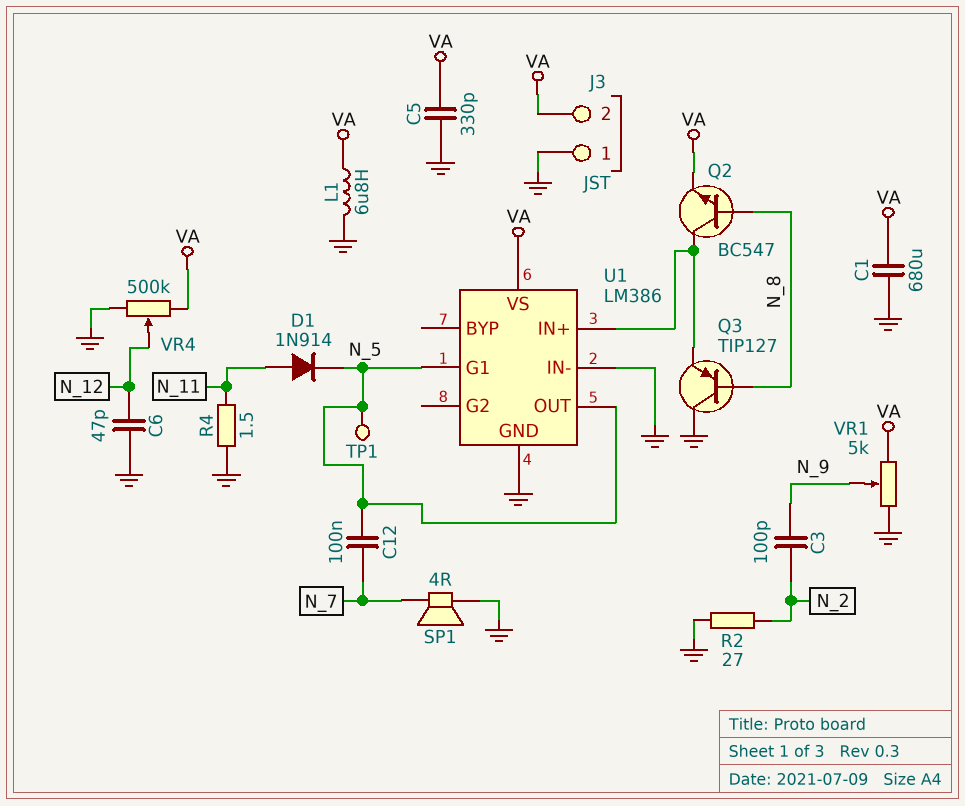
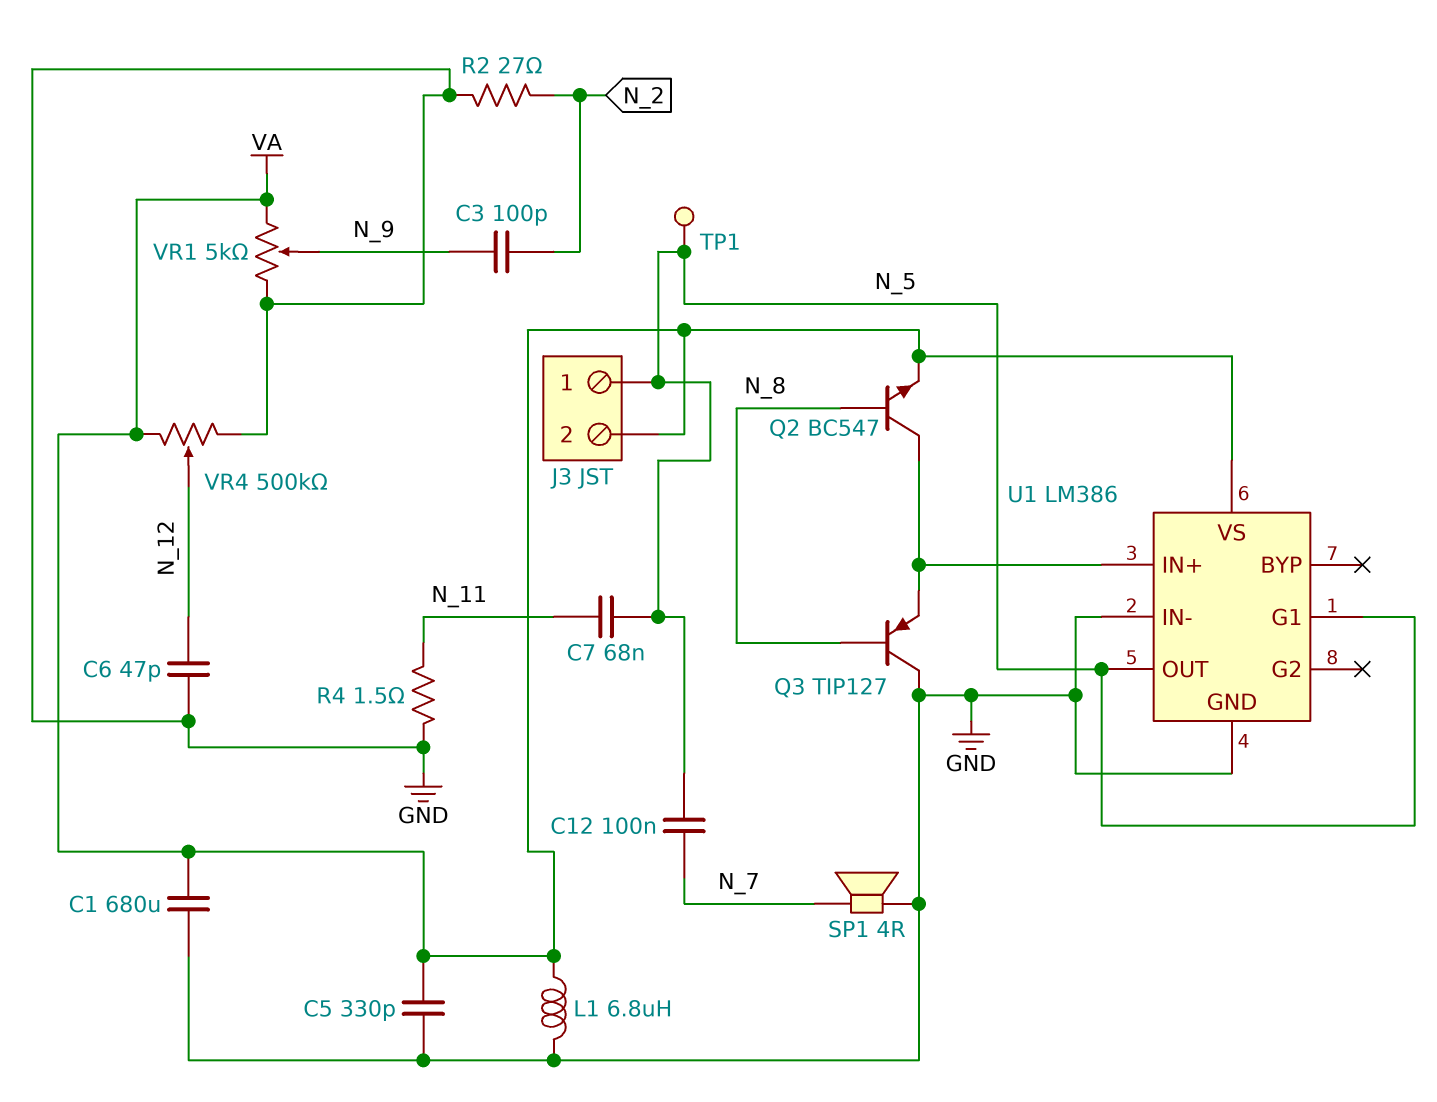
C7: none -> 68nF (N_5, N_11)
D1: diode 1N914 (A N_11, K N_5) -> none
J3 pin 1: GND -> N_5

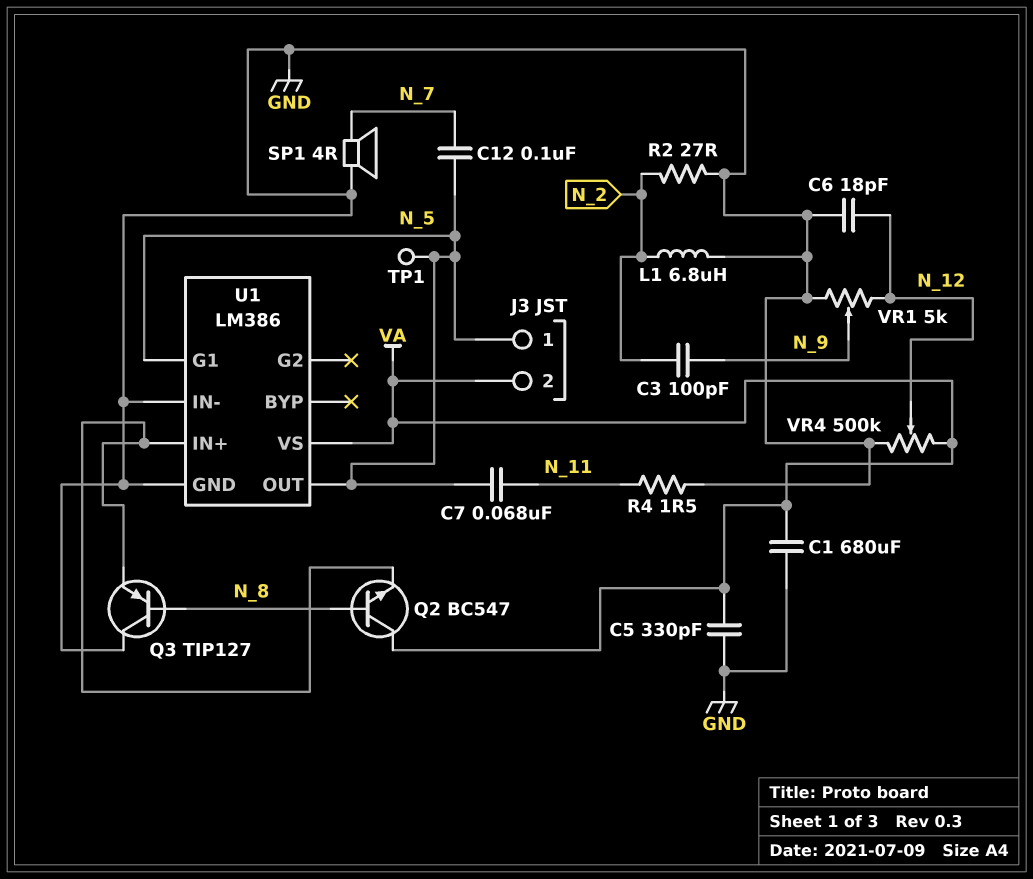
C6: 47pF (GND, N_12) -> 18pF (GND, N_12)
L1: 6.8uH (GND, VA) -> 6.8uH (GND, N_2)
Q2: NPN BC547 (B N_8, C U1/IN+, E VA) -> NPN BC547 (B N_8, C VA, E U1/IN+)
VR1: 5k (GND, VA, wiper N_9) -> 5k (GND, N_12, wiper N_9)

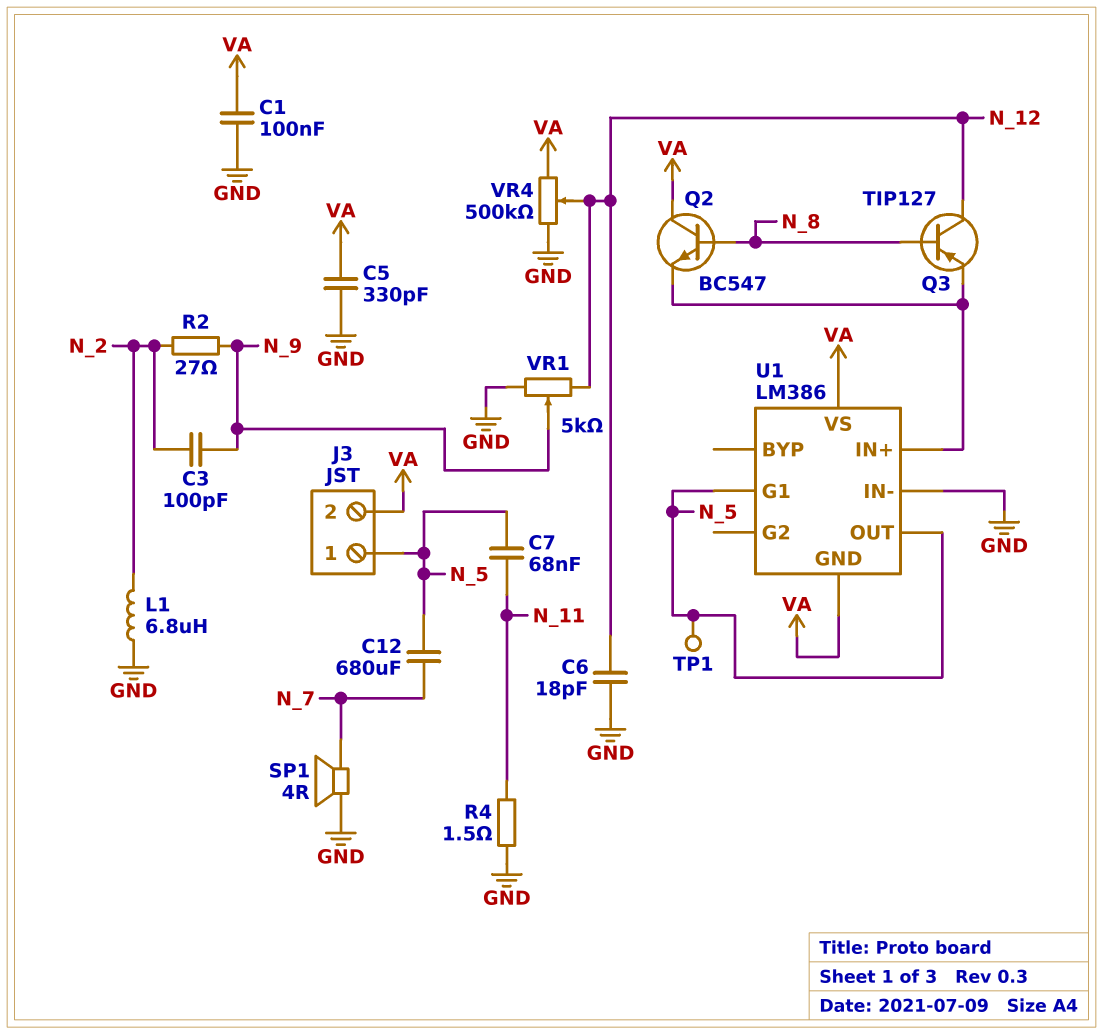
C1: 680uF (GND, VA) -> 100nF (GND, VA)
C12: 100nF (N_5, N_7) -> 680uF (N_5, N_7)
Q3: PNP TIP127 (B N_8, C GND, E U1/IN+) -> PNP TIP127 (B N_8, C N_12, E U1/IN+)
R2: 27 (GND, N_2) -> 27 (N_2, N_9)
U1 pin GND: GND -> VA

